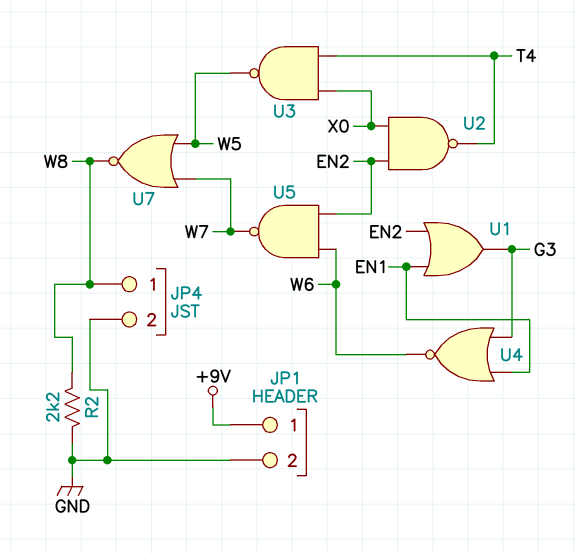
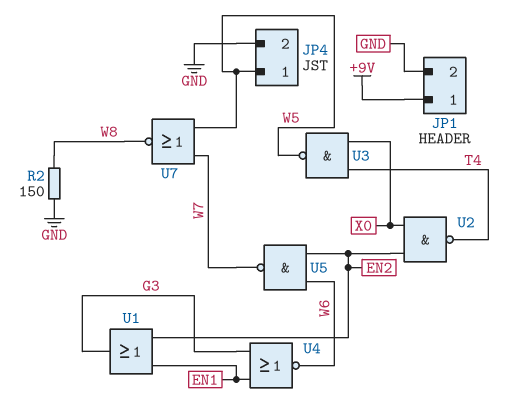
JP4 pin 1: W8 -> W5
R2: 2.2k (GND, W8) -> 150 (GND, W8)

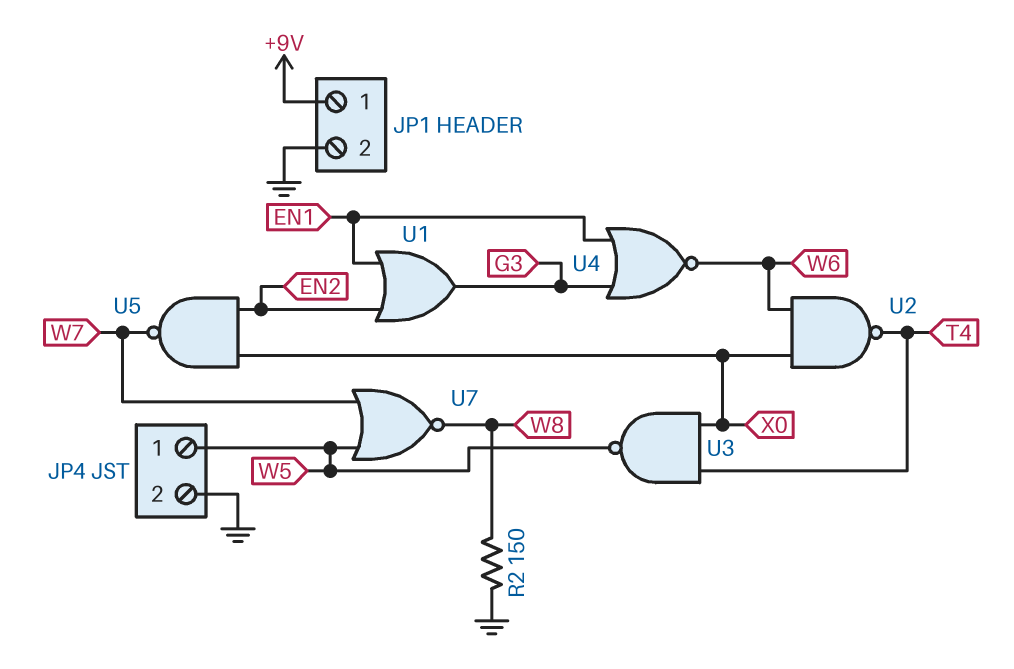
U2: NAND (in EN2, in X0, out T4) -> NAND (in W6, in X0, out T4)
U5: NAND (in EN2, in W6, out W7) -> NAND (in EN2, in X0, out W7)

